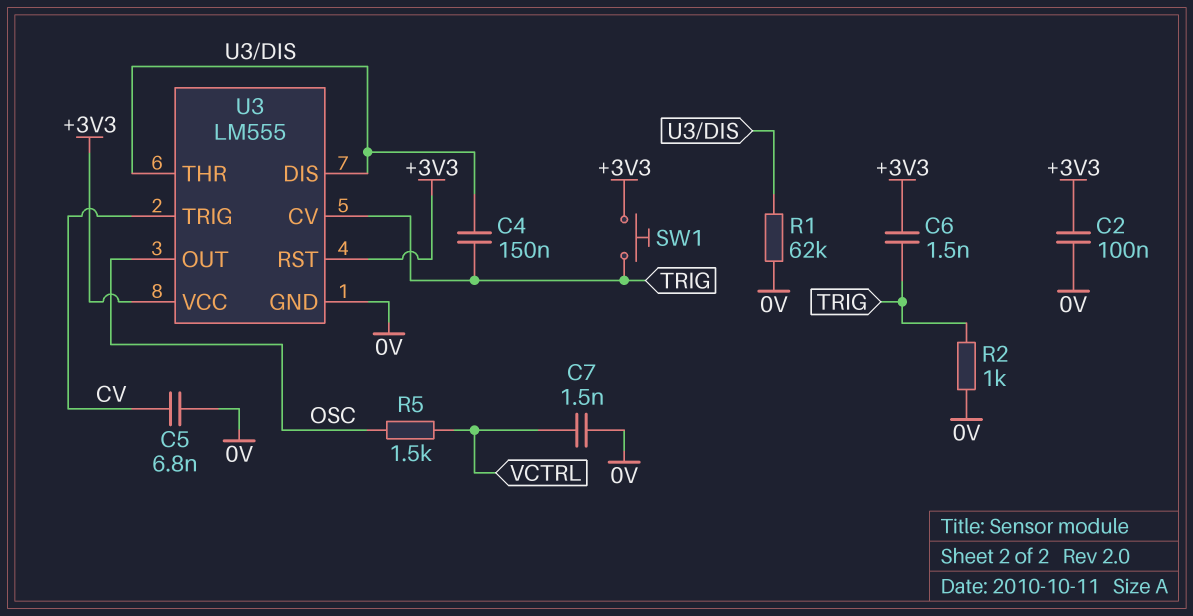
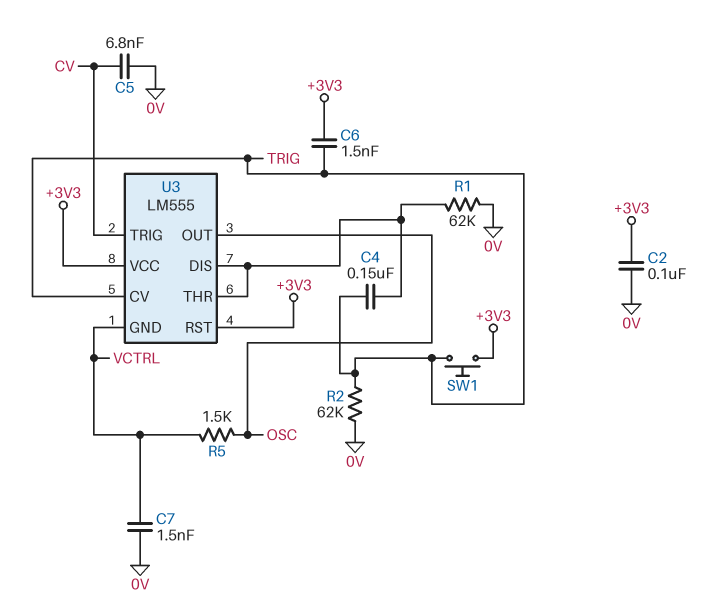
R2: 1k (0V, TRIG) -> 62k (0V, TRIG)
U3 pin GND: 0V -> VCTRL

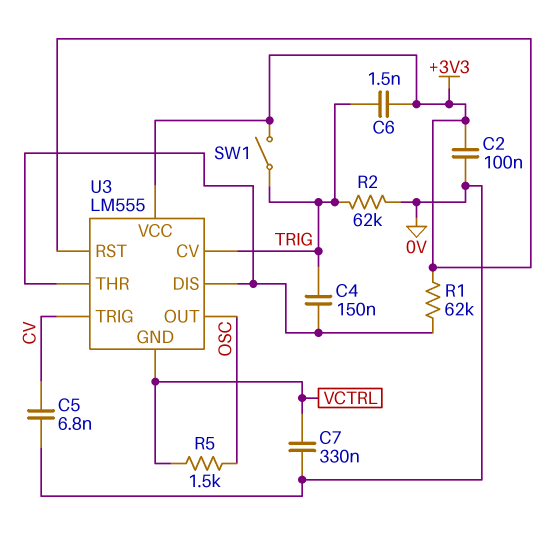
C7: 1.5nF (0V, VCTRL) -> 330nF (0V, VCTRL)
R1: 62k (0V, U3/DIS) -> 62k (+3V3, U3/DIS)
SW1: button (+3V3, TRIG) -> switch (+3V3, TRIG)

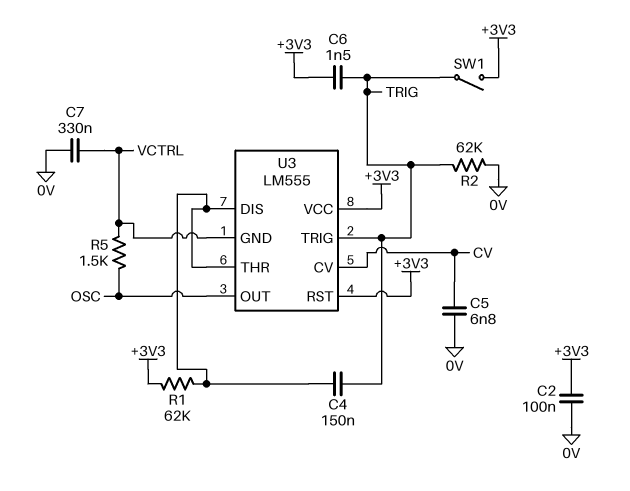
U3 pin CV: TRIG -> CV
U3 pin TRIG: CV -> TRIG

